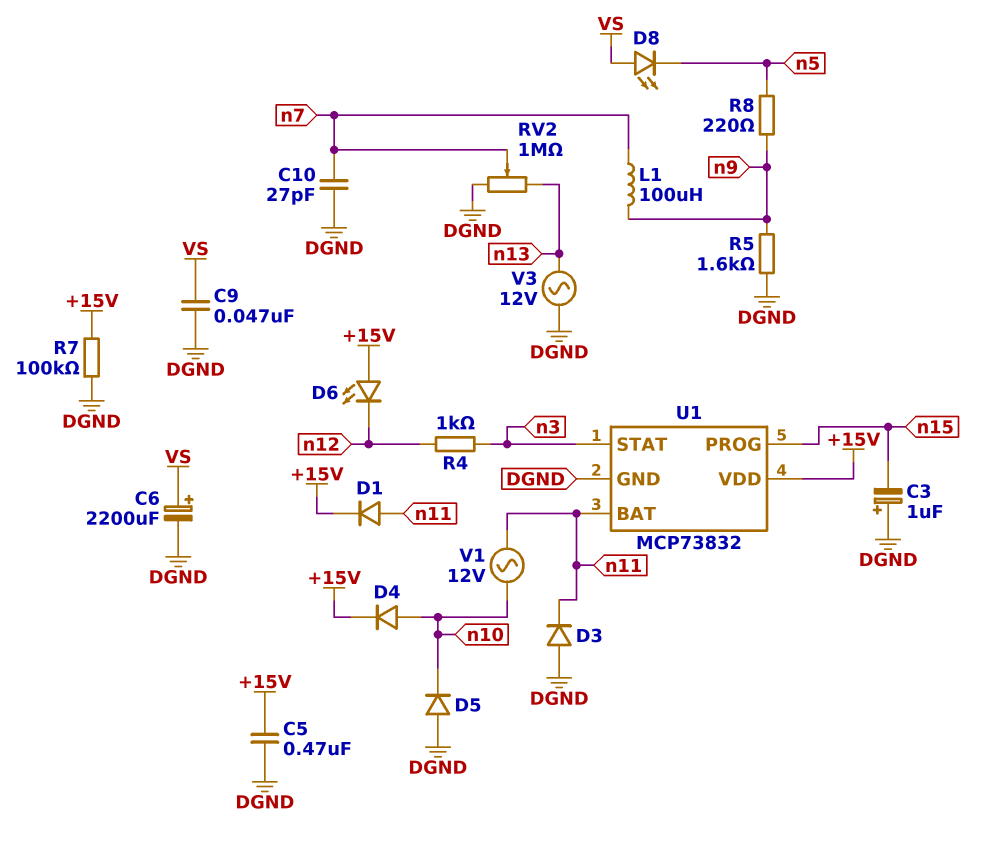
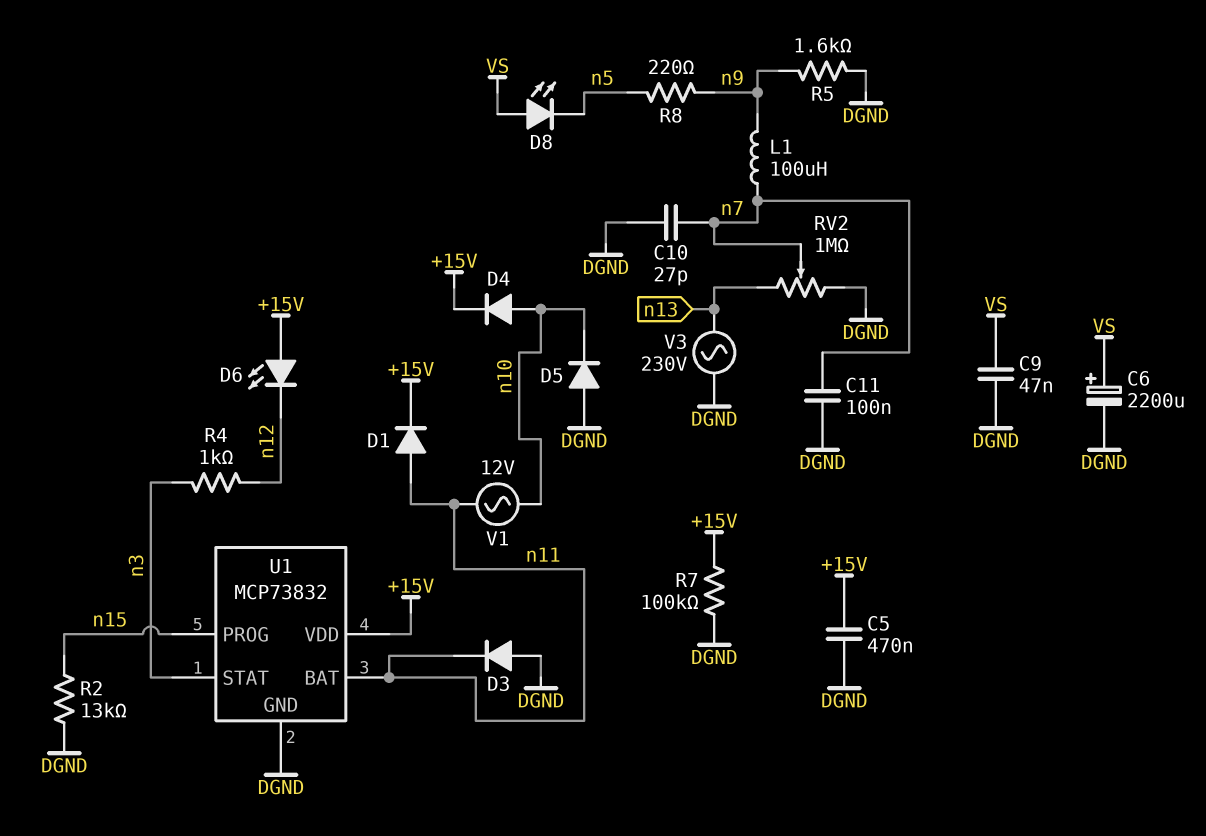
C3: 1uF (plus DGND, minus n15) -> none
C11: none -> 100nF (DGND, n7)
R2: none -> 13k (DGND, n15)
V3: AC 12V (DGND, n13) -> AC 230V (DGND, n13)

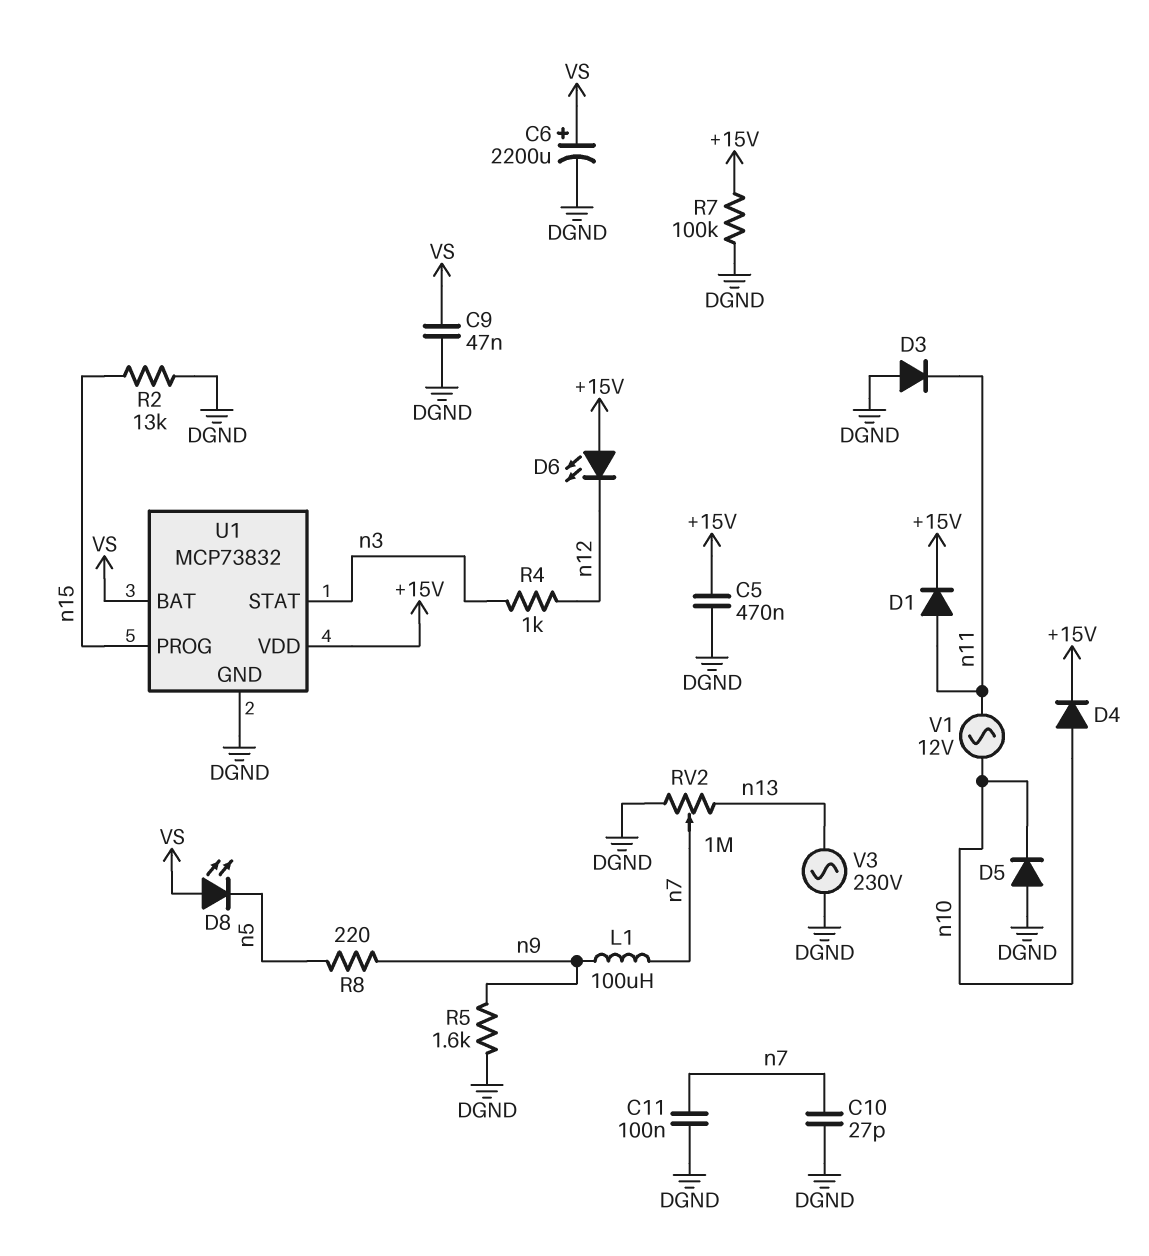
U1 pin BAT: n11 -> VS

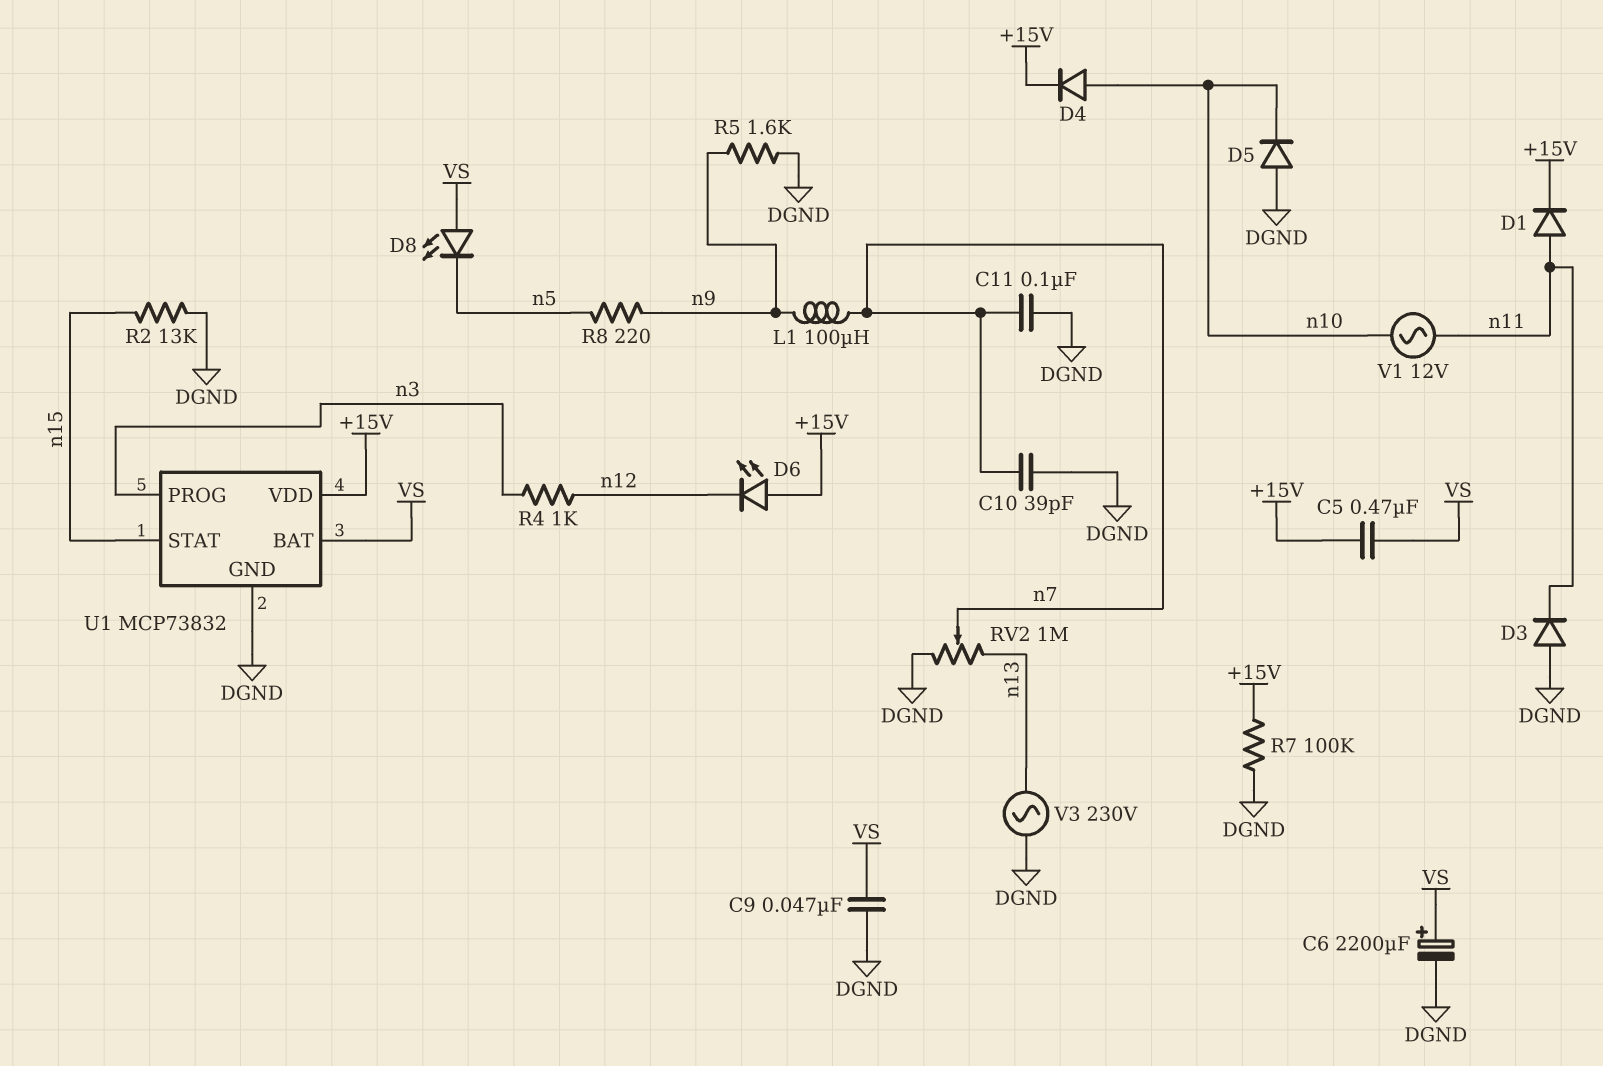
C5: 470nF (+15V, DGND) -> 470nF (+15V, VS)
C10: 27pF (DGND, n7) -> 39pF (DGND, n7)
U1 pin PROG: n15 -> n3
U1 pin STAT: n3 -> n15

